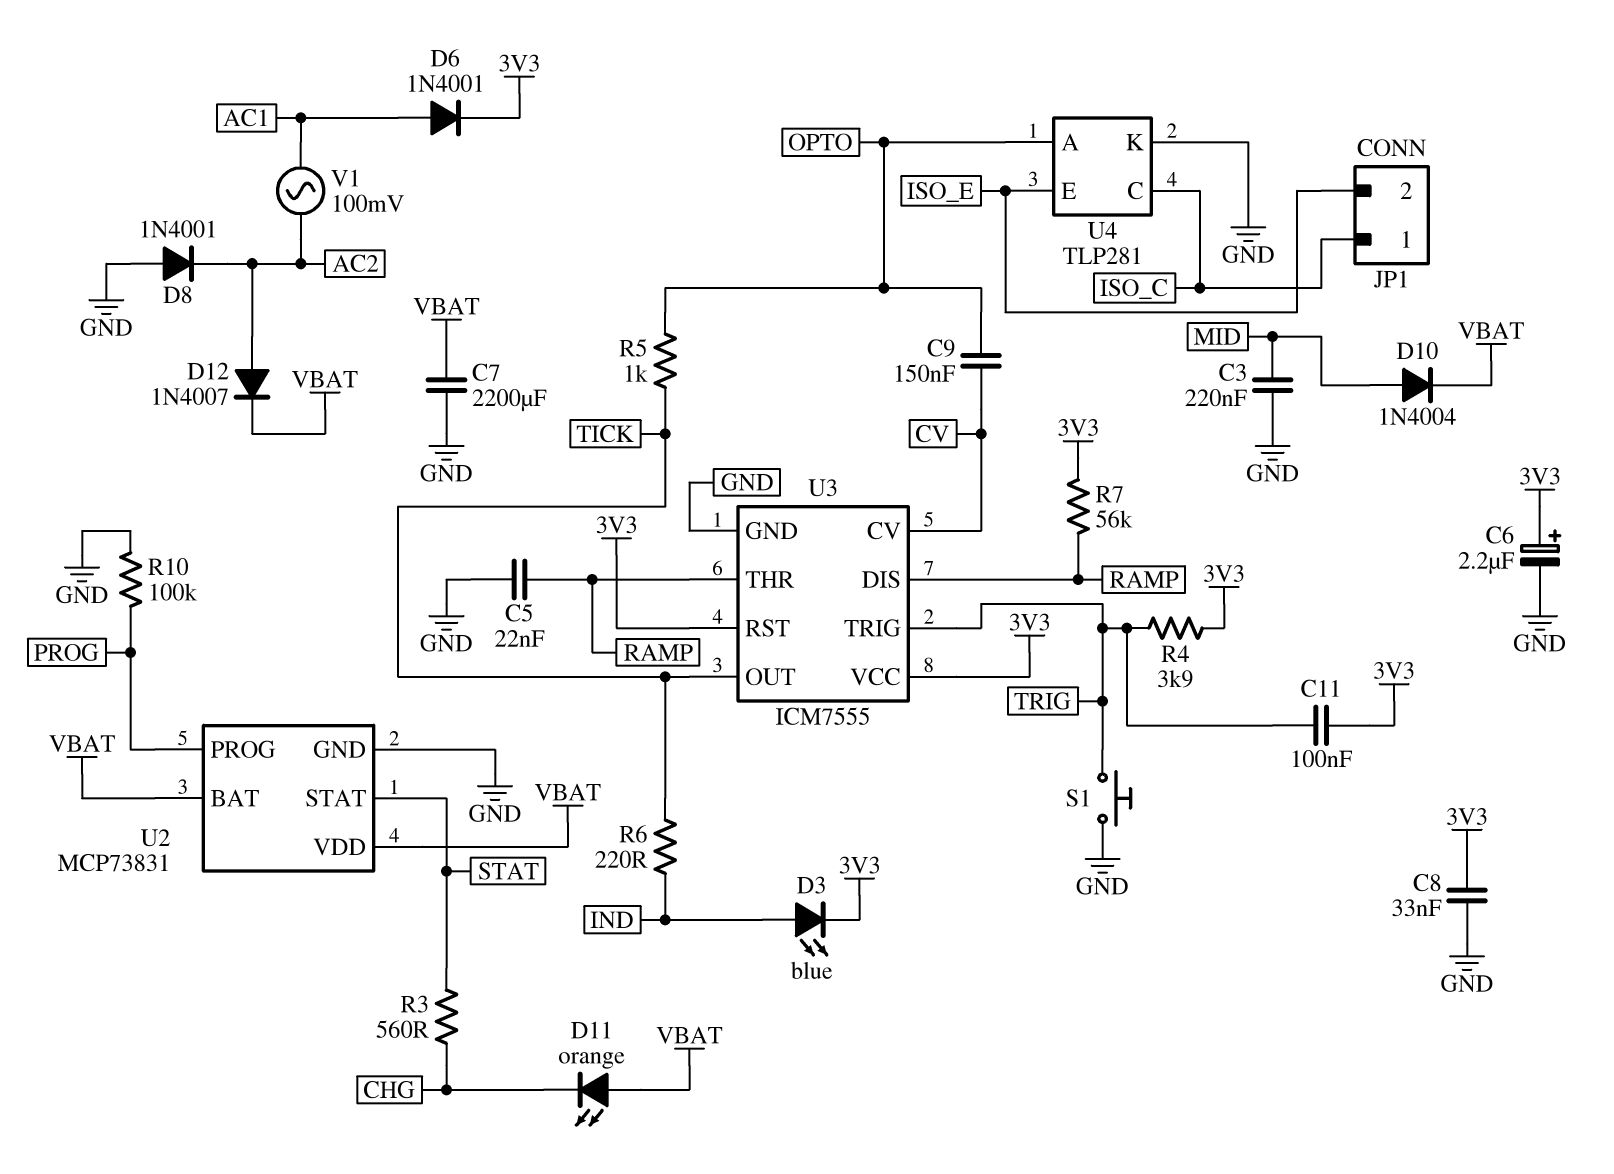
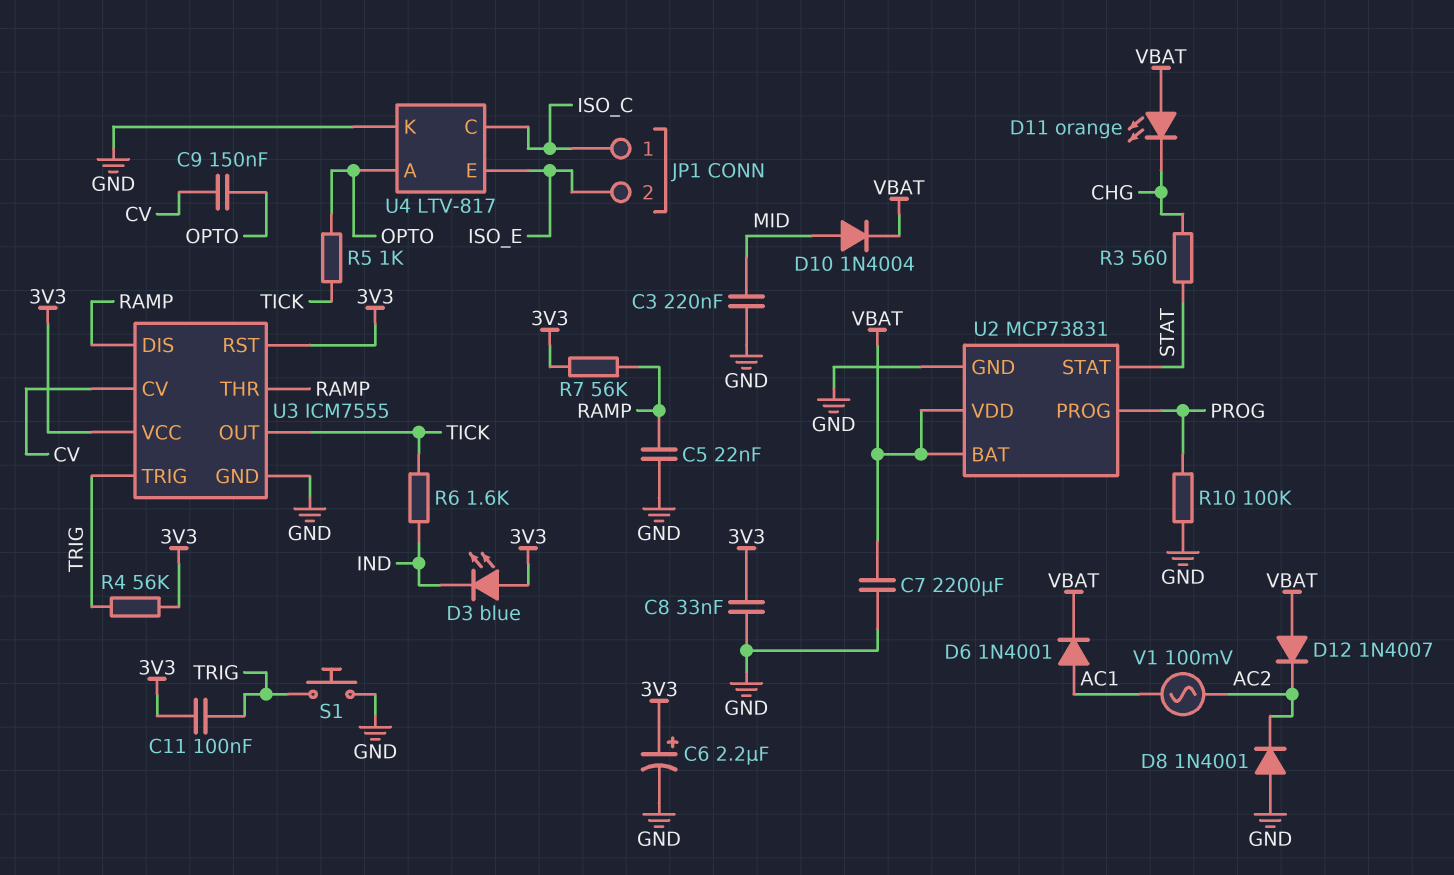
D3: LED blue (A IND, K 3V3) -> LED blue (A 3V3, K IND)
D6: diode 1N4001 (A AC1, K 3V3) -> diode 1N4001 (A AC1, K VBAT)
D12: diode 1N4007 (A AC2, K VBAT) -> diode 1N4007 (A VBAT, K AC2)
R4: 3.9k (3V3, TRIG) -> 56k (3V3, TRIG)
R6: 220 (IND, TICK) -> 1.6k (IND, TICK)
U4: TLP281 -> LTV-817

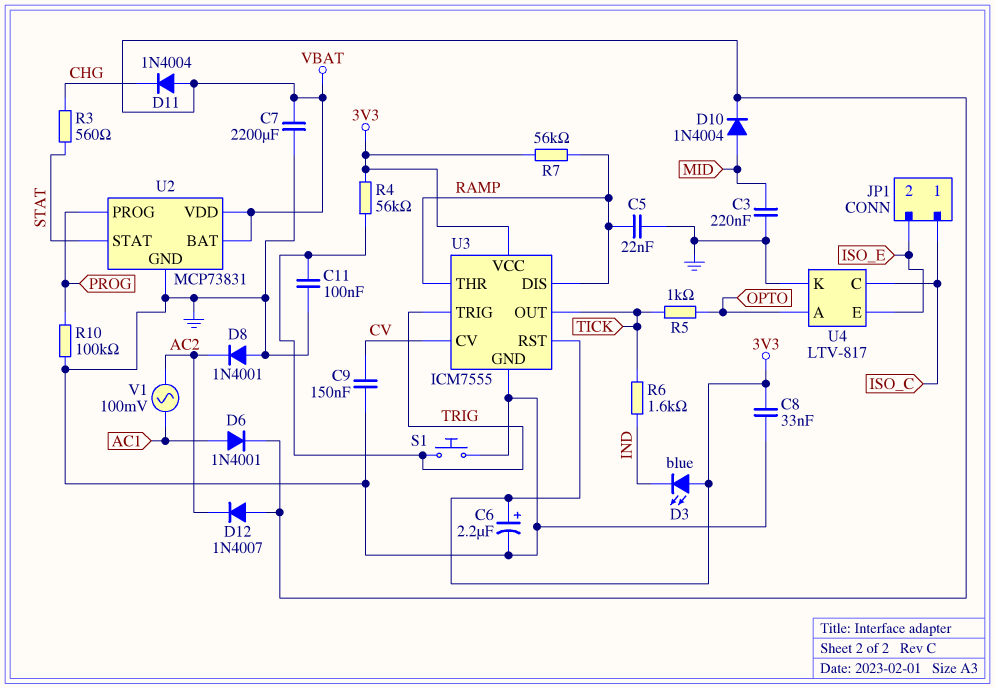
C9: 150nF (CV, OPTO) -> 150nF (CV, GND)
C11: 100nF (3V3, TRIG) -> 100nF (GND, TRIG)
D11: LED orange (A VBAT, K CHG) -> diode 1N4004 (A VBAT, K CHG)

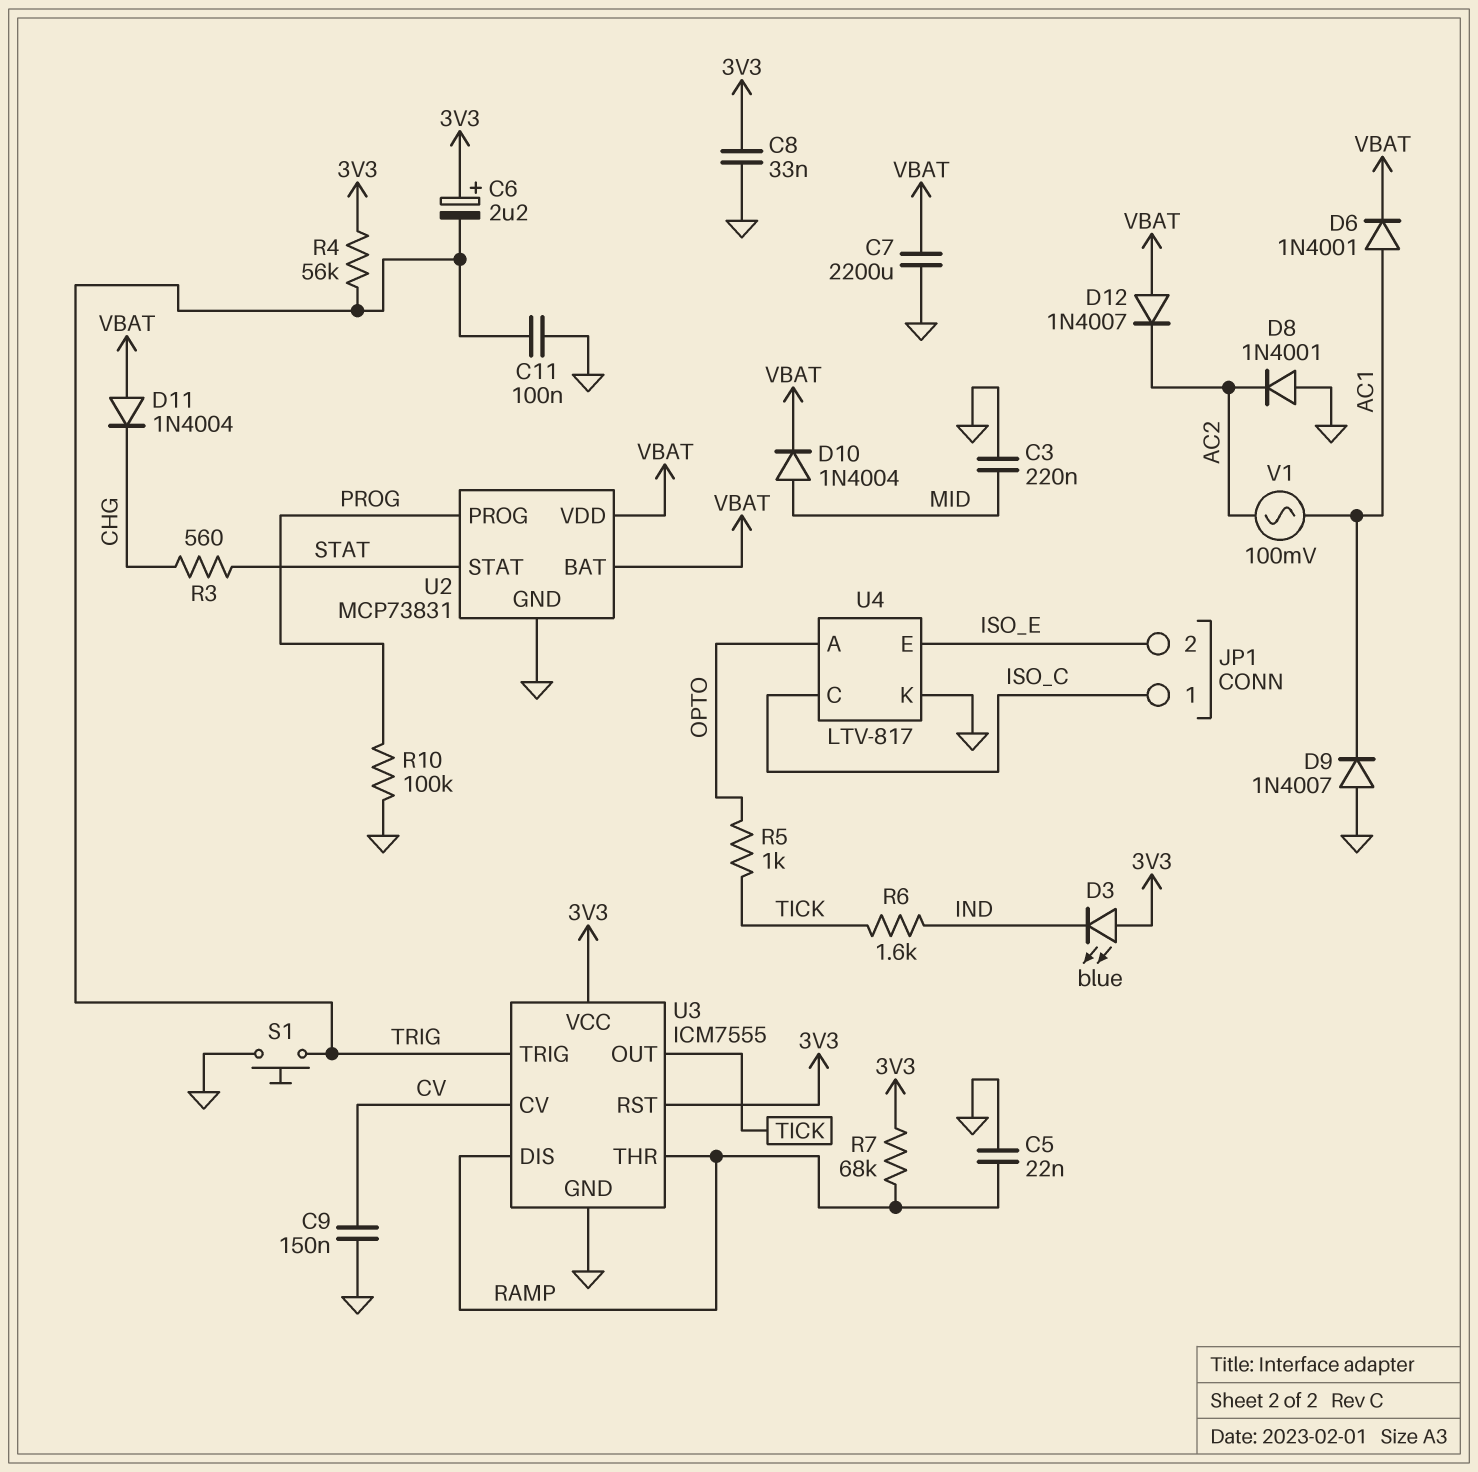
C6: 2.2uF (plus 3V3, minus GND) -> 2.2uF (plus 3V3, minus TRIG)
D9: none -> diode 1N4007 (A GND, K AC1)
R7: 56k (3V3, RAMP) -> 68k (3V3, RAMP)

